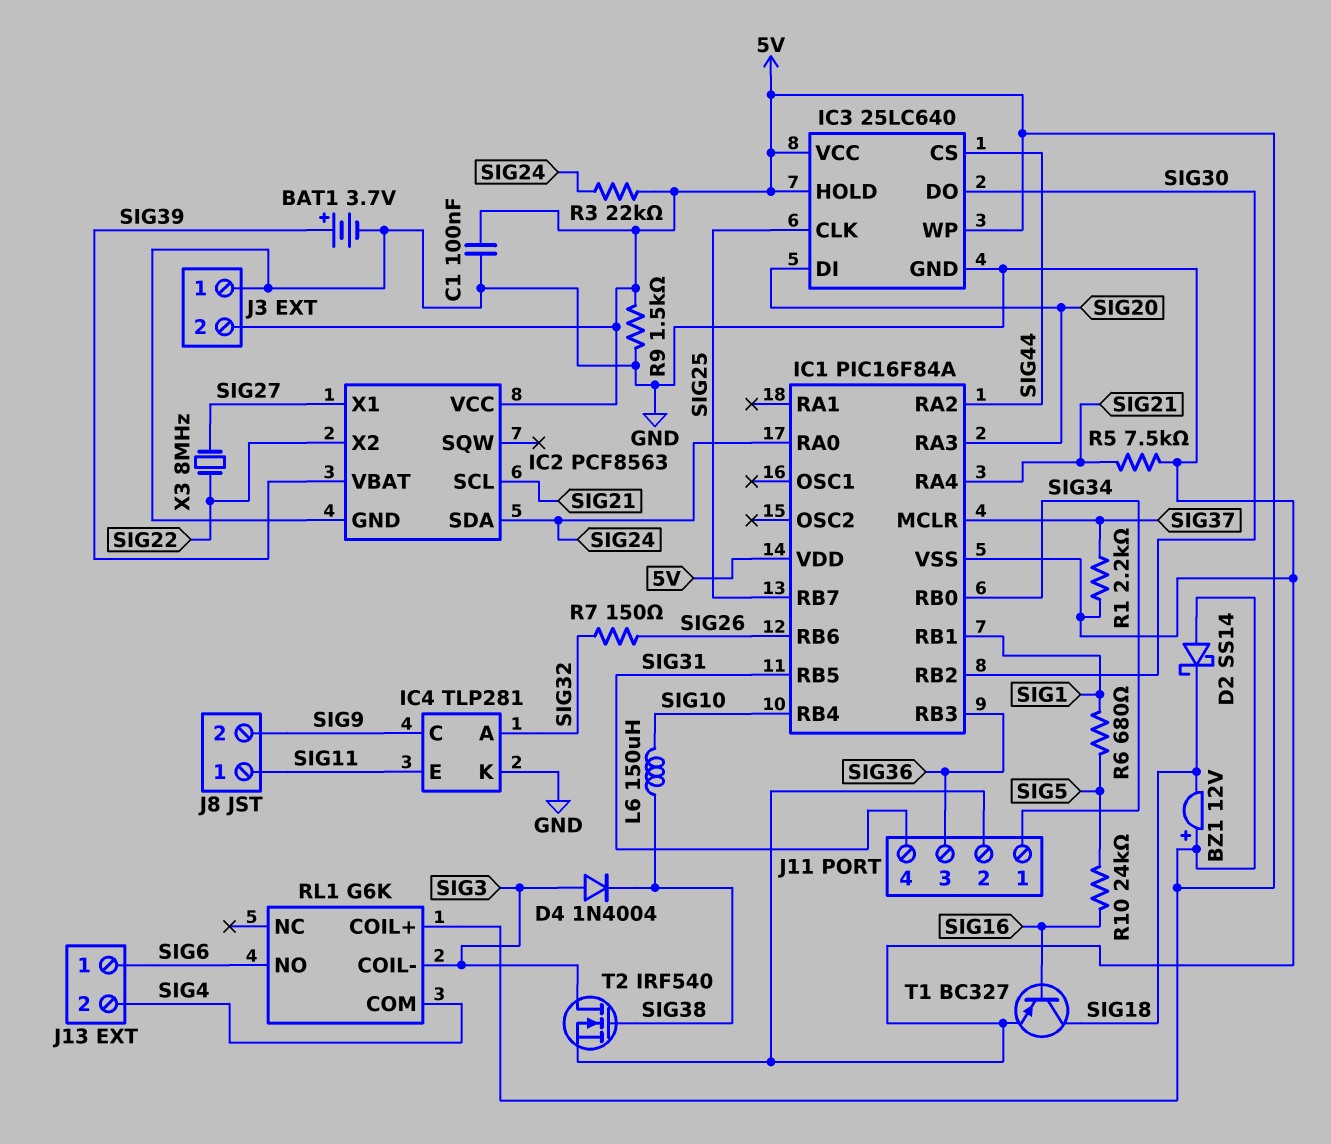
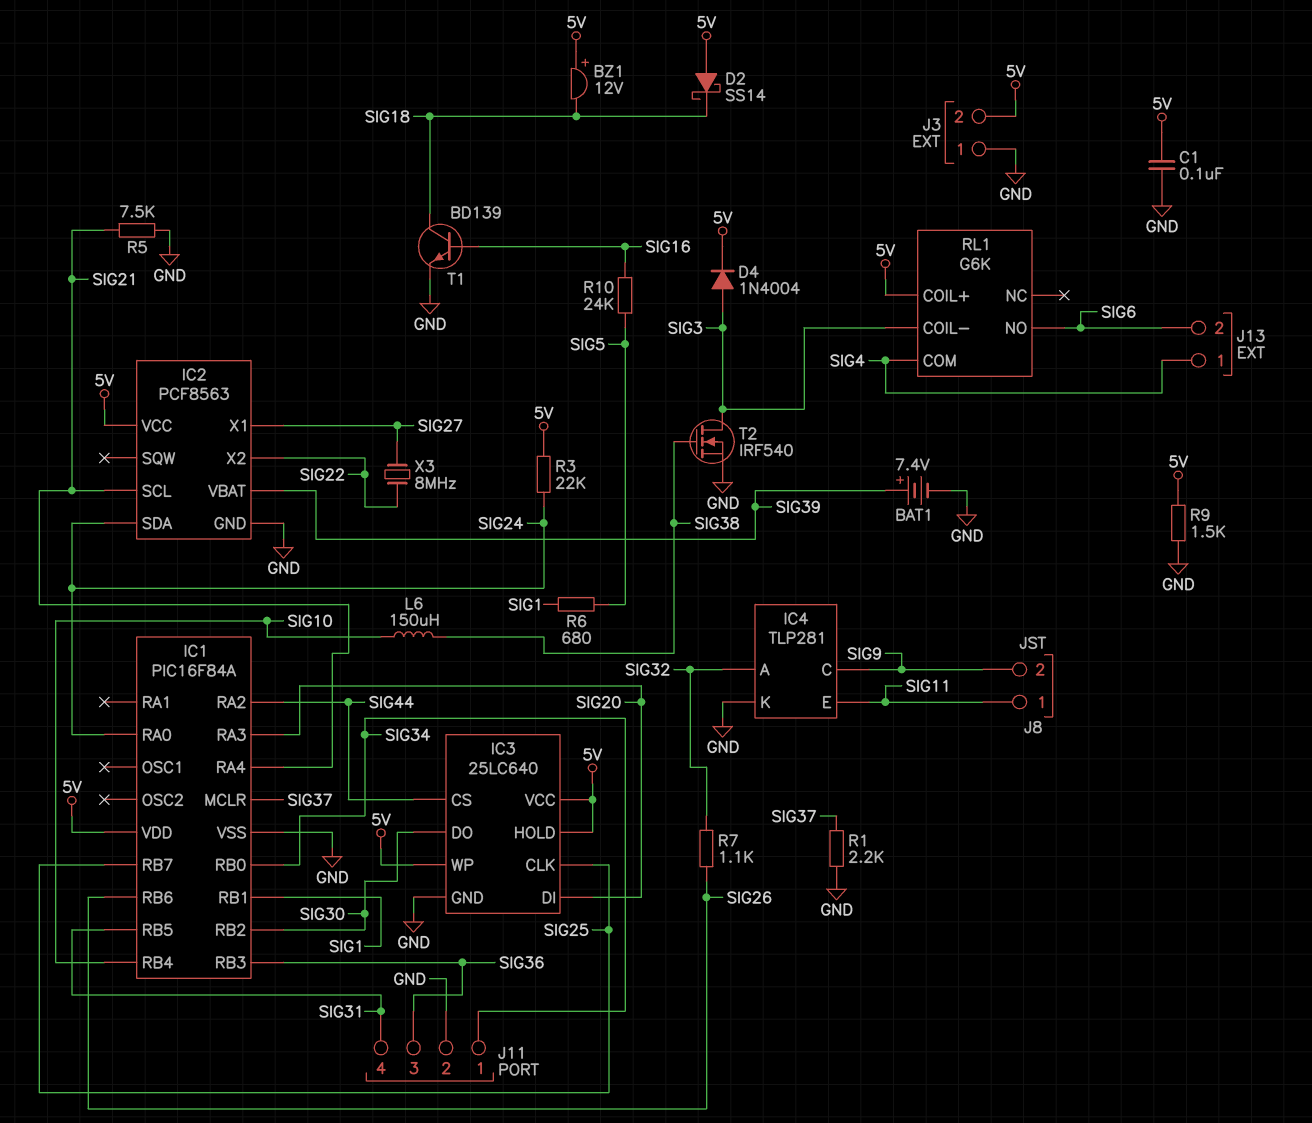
BAT1: 3.7V (plus SIG39, minus GND) -> 7.4V (plus SIG39, minus GND)
D4: diode 1N4004 (A SIG3, K SIG38) -> diode 1N4004 (A SIG3, K 5V)
J13 pin 1: SIG6 -> SIG4
J13 pin 2: SIG4 -> SIG6
R7: 150 (SIG26, SIG32) -> 1.1k (SIG26, SIG32)
T1: PNP BC327 (B SIG16, C SIG18, E GND) -> NPN BD139 (B SIG16, C SIG18, E GND)

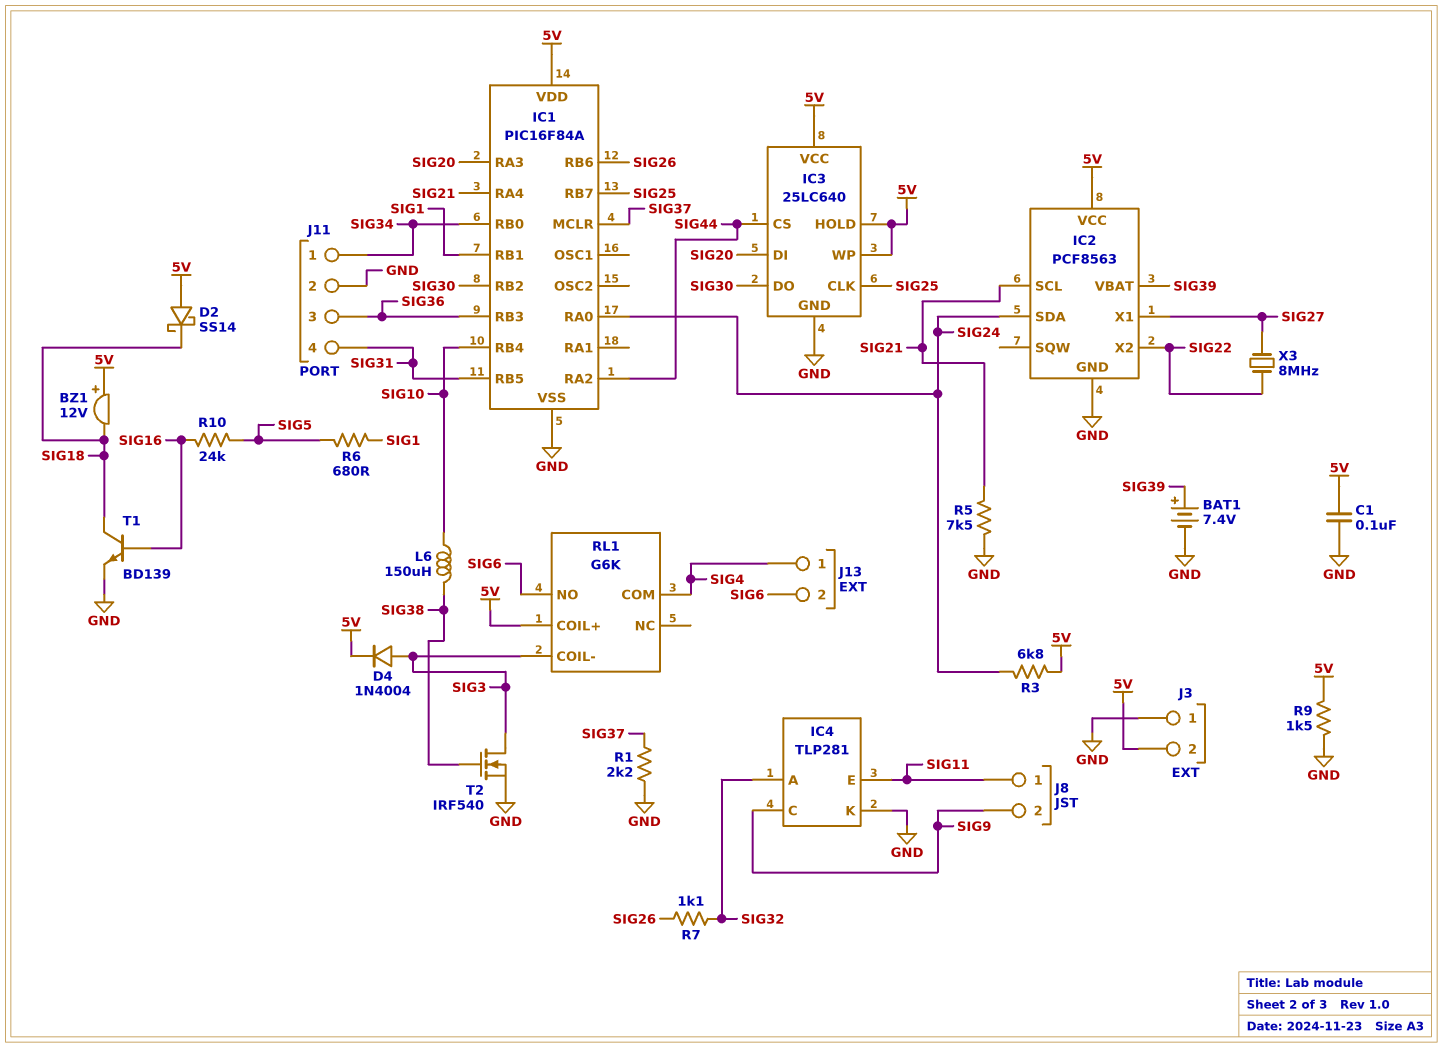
R3: 22k (5V, SIG24) -> 6.8k (5V, SIG24)

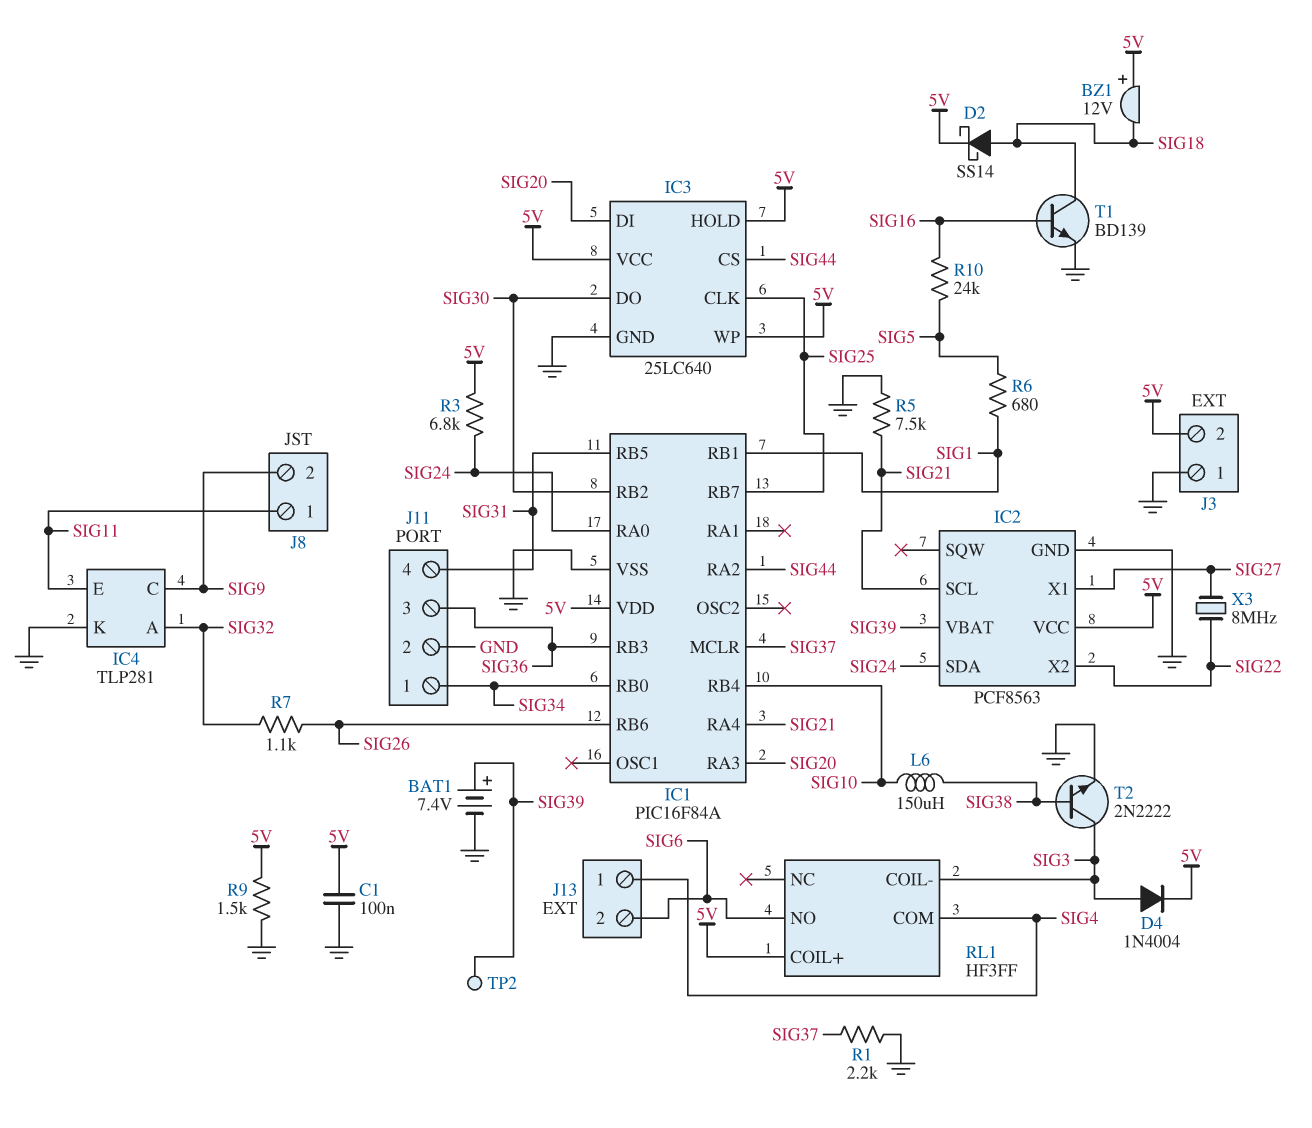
D2: schottky SS14 (A 5V, K SIG18) -> schottky SS14 (A SIG18, K 5V)
RL1: G6K -> HF3FF
T2: NMOS IRF540 (G SIG38, D SIG3, S GND) -> NPN 2N2222 (B SIG38, C SIG3, E GND)
TP2: none -> test point (SIG39)

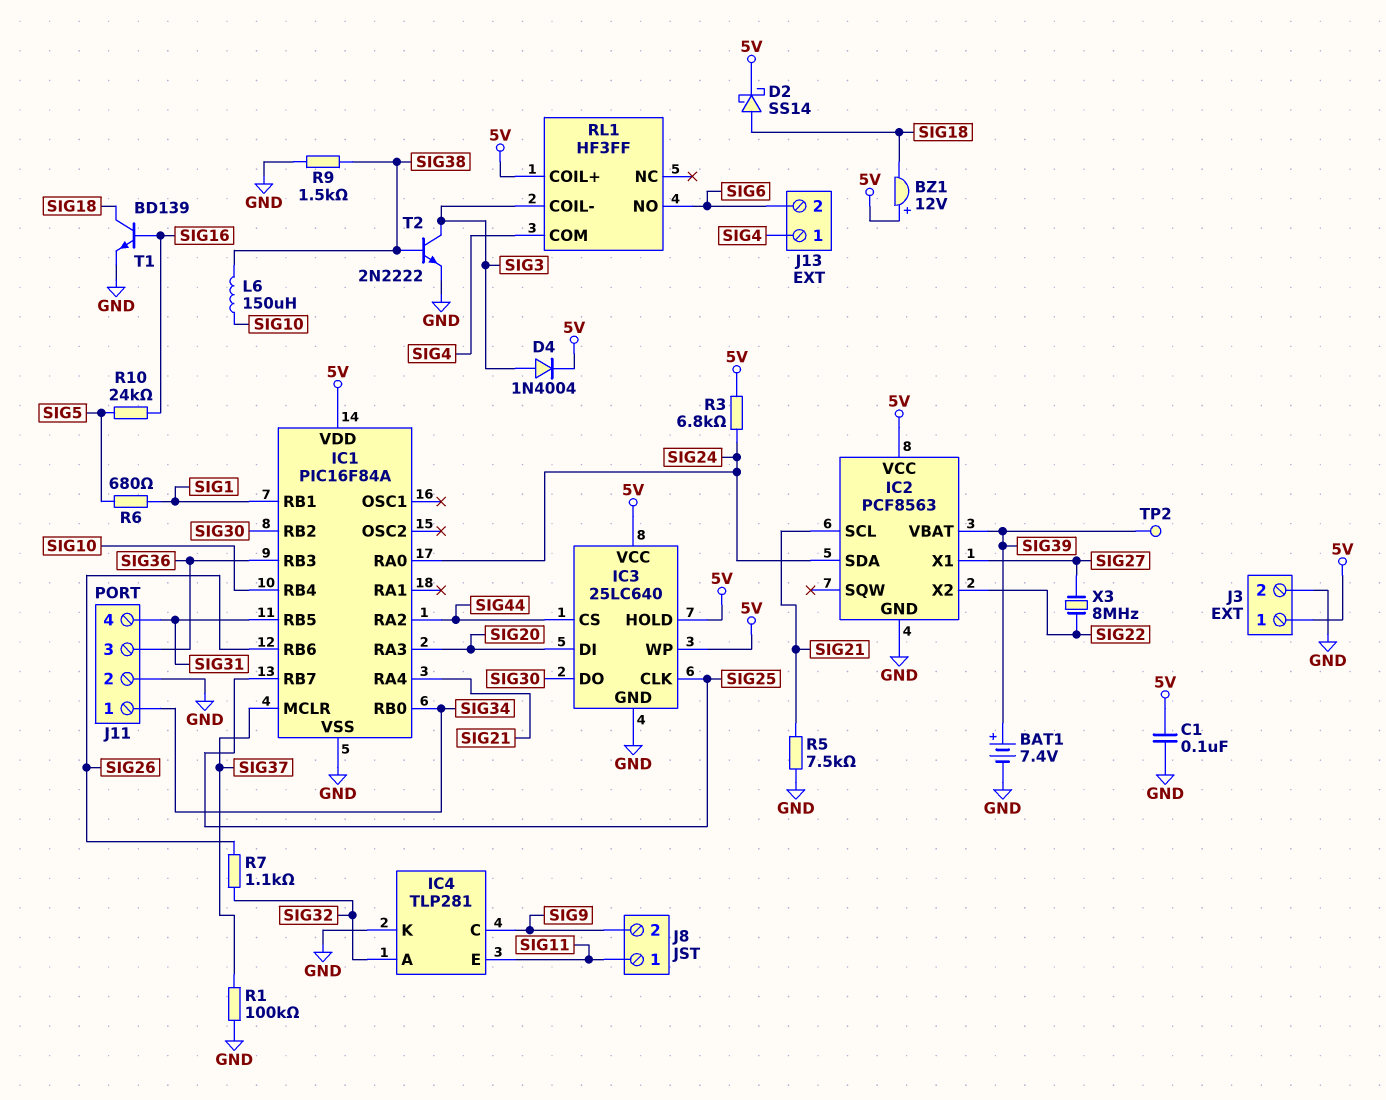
J3 pin 1: GND -> 5V
J3 pin 2: 5V -> GND
R1: 2.2k (GND, SIG37) -> 100k (GND, SIG37)
R9: 1.5k (5V, GND) -> 1.5k (GND, SIG38)

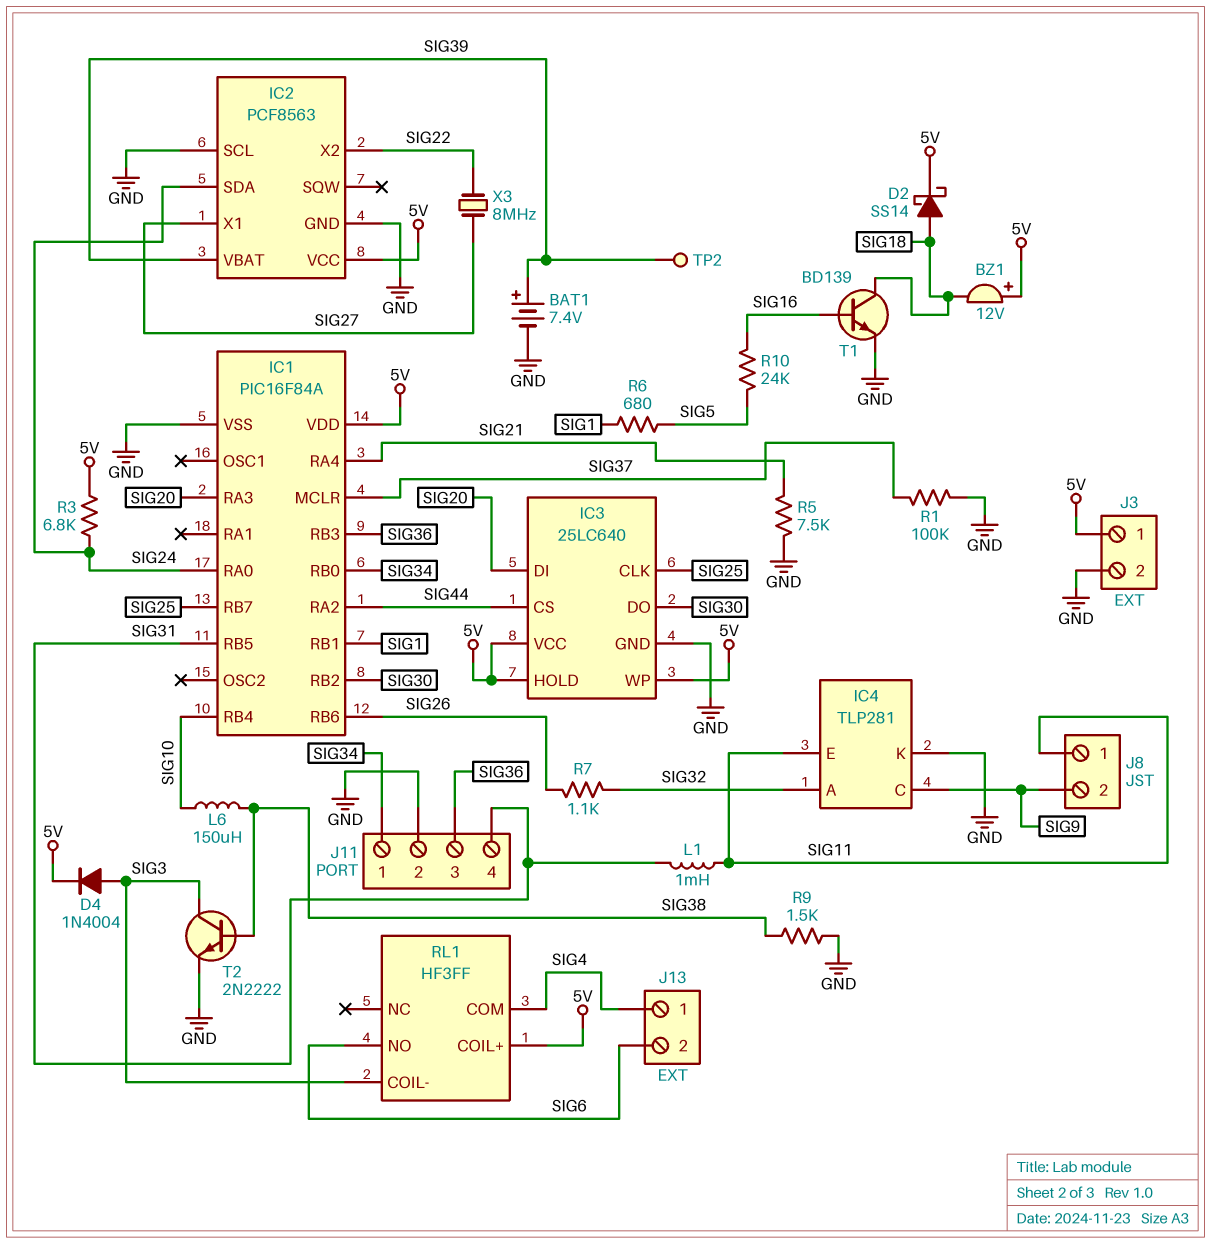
C1: 100nF (5V, GND) -> none
IC2 pin SCL: SIG21 -> GND
L1: none -> 1mH (SIG11, SIG31)

